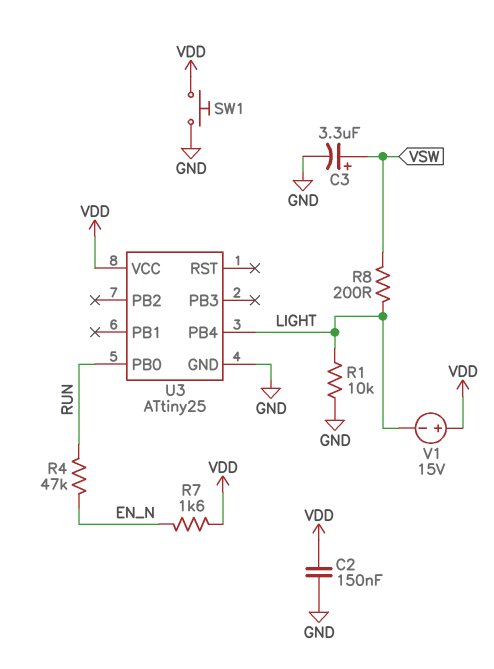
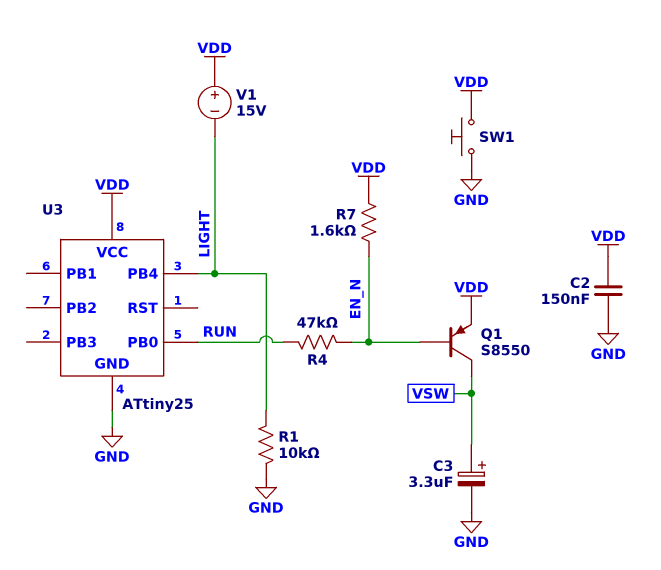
Q1: none -> PNP S8550 (B EN_N, C VSW, E VDD)
R8: 200 (LIGHT, VSW) -> none

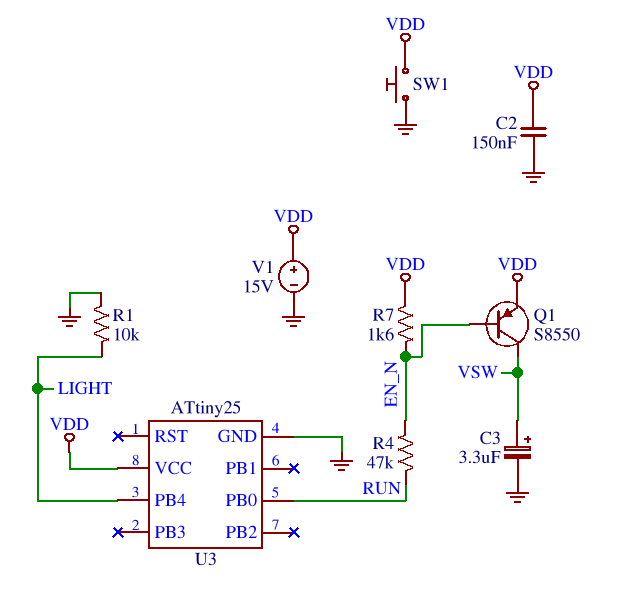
V1: 15V (plus VDD, minus LIGHT) -> 15V (plus VDD, minus GND)

